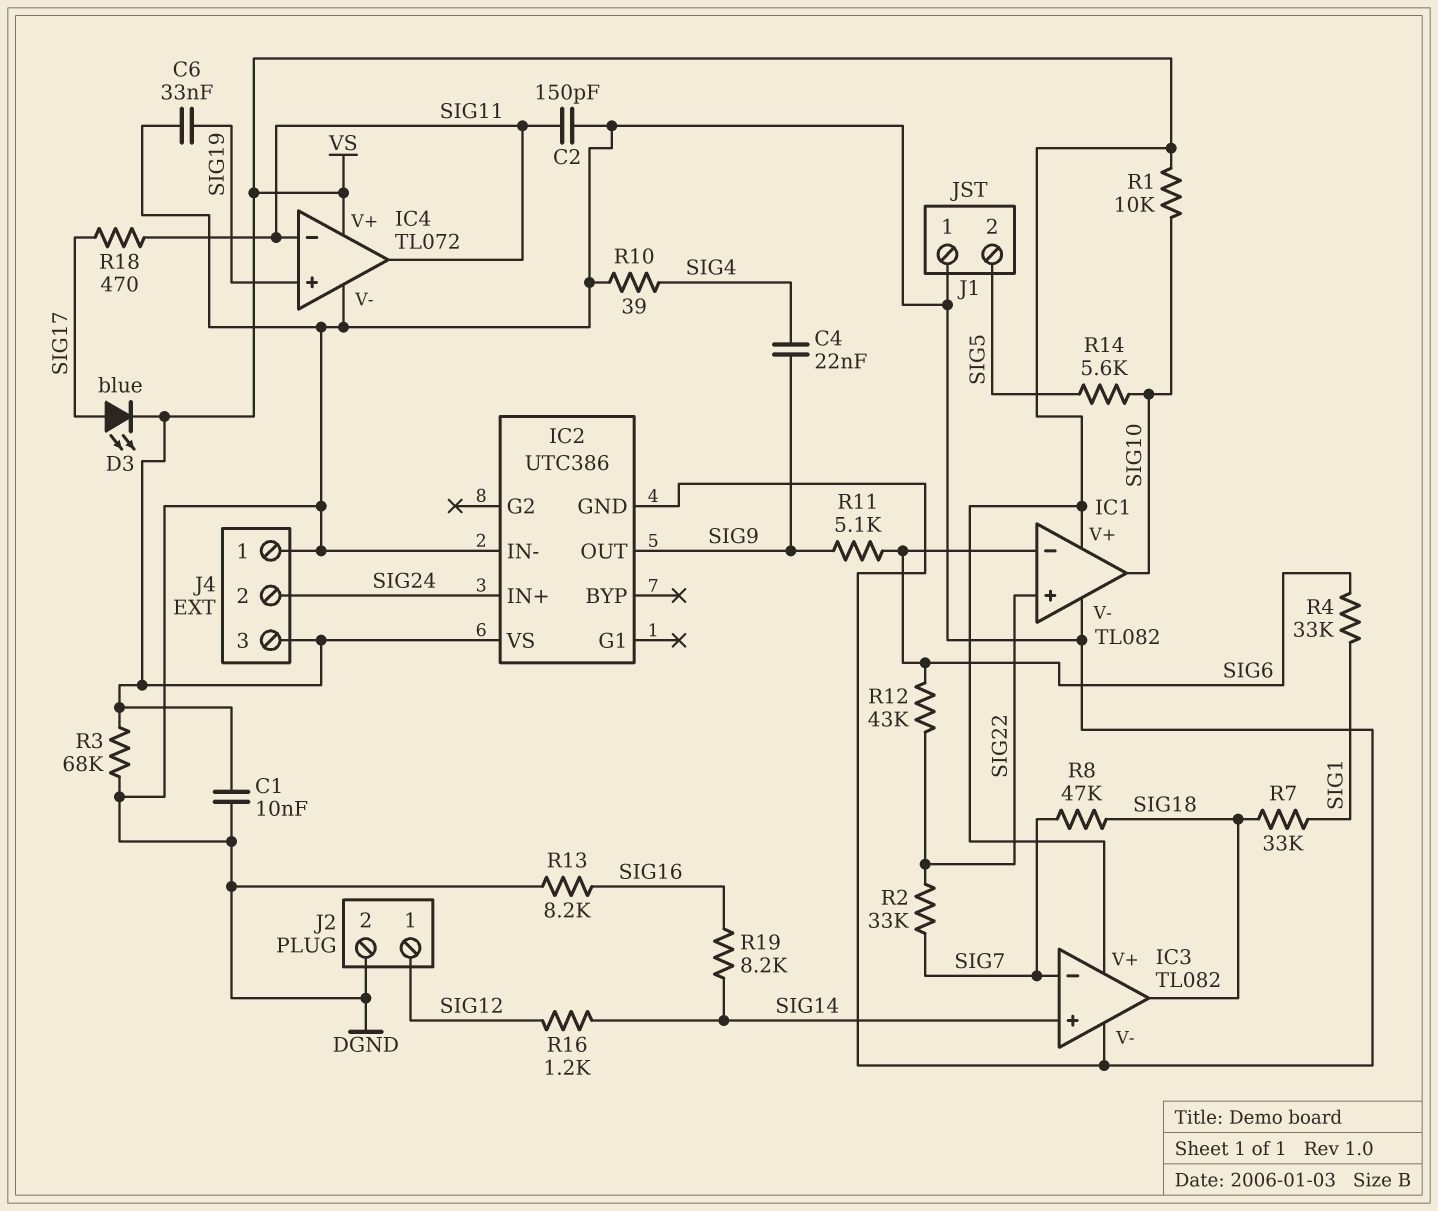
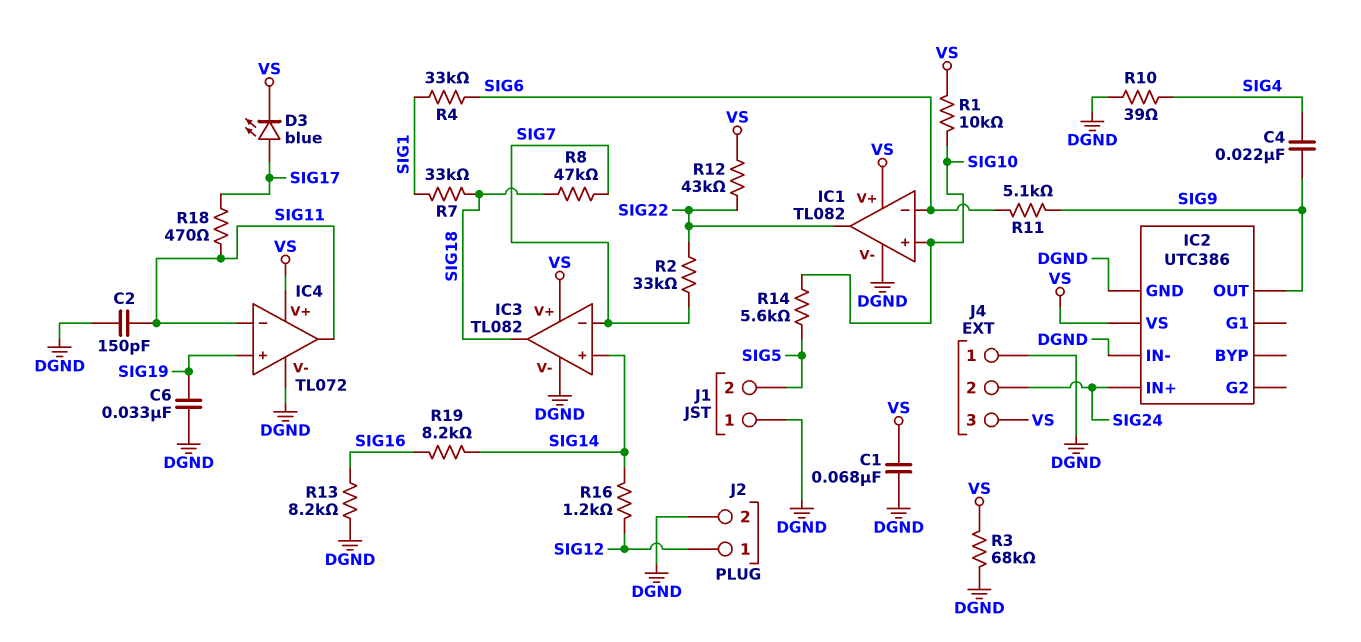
C1: 10nF (DGND, VS) -> 68nF (DGND, VS)
IC1 pin in+: SIG22 -> SIG10
IC1 pin out: SIG10 -> SIG22
R12: 43k (SIG6, SIG22) -> 43k (SIG22, VS)

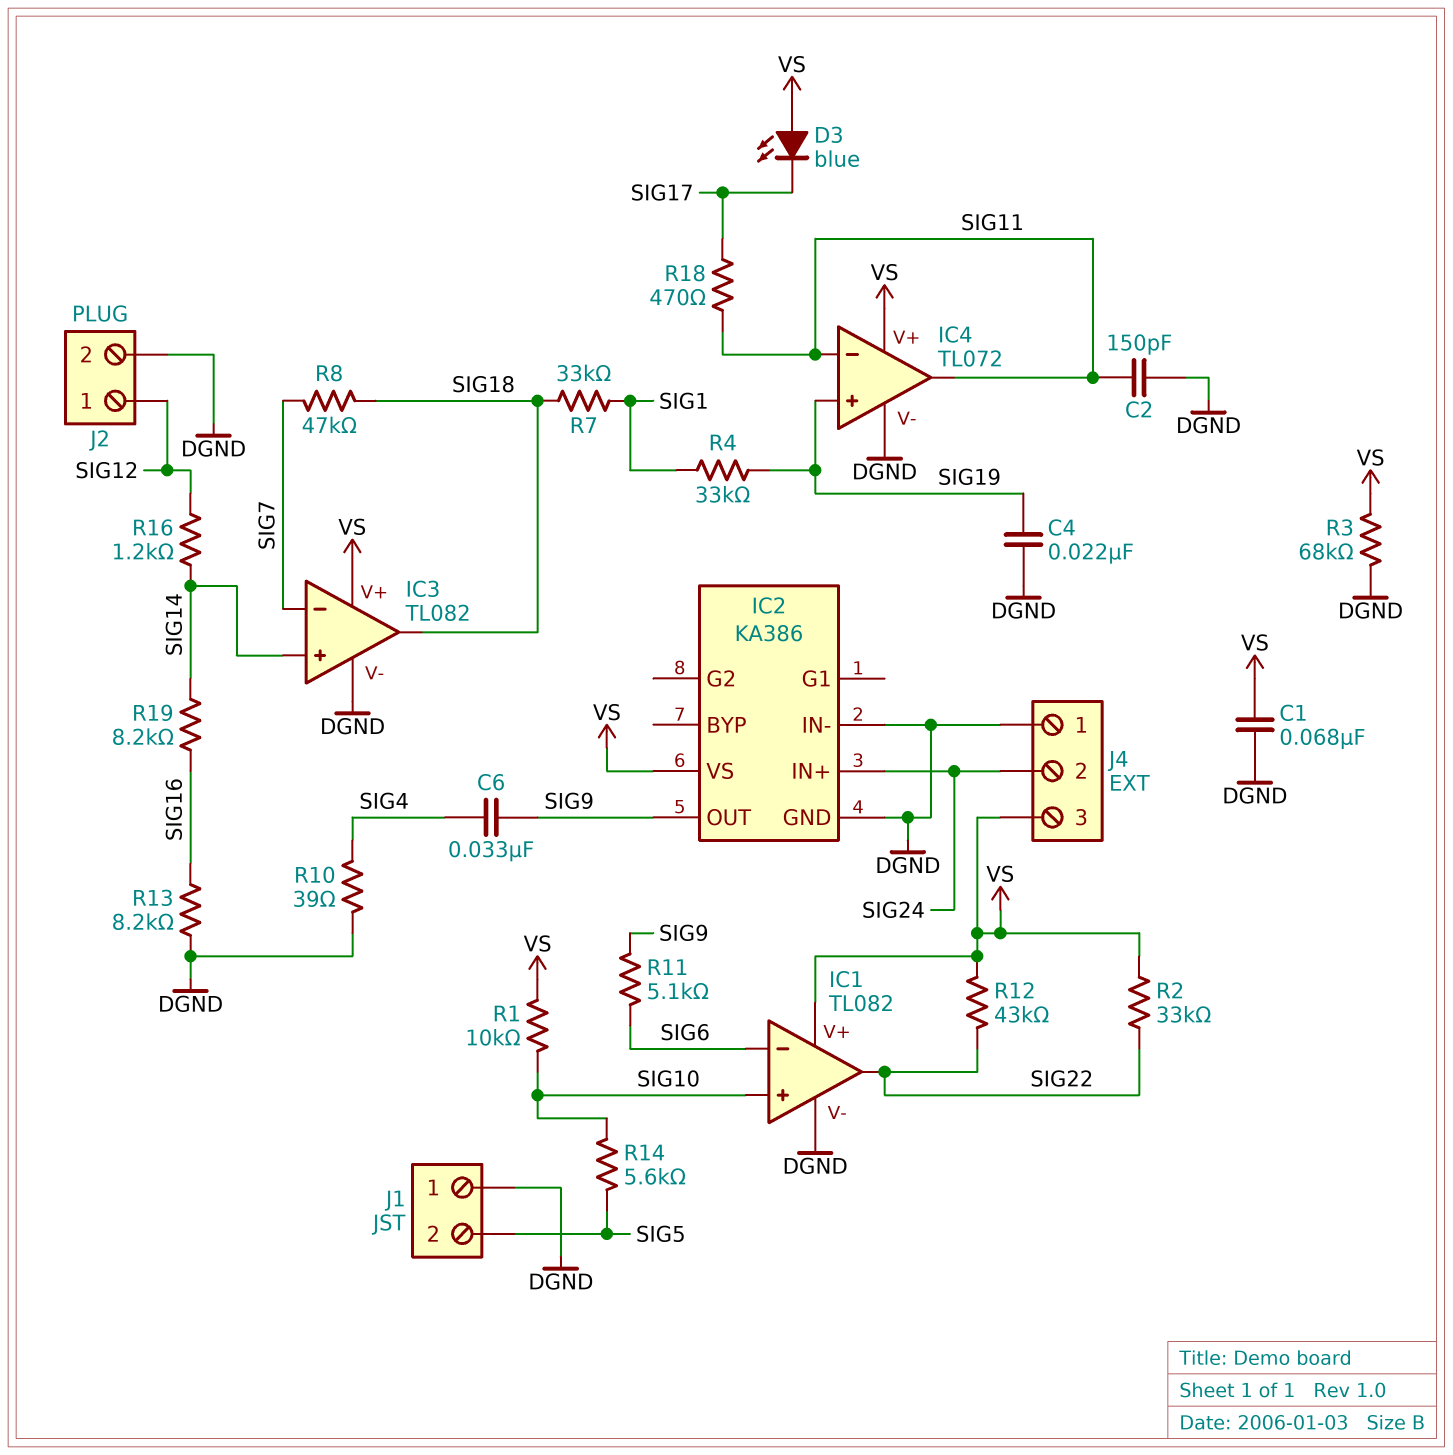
C4: 22nF (SIG4, SIG9) -> 22nF (DGND, SIG19)
C6: 33nF (DGND, SIG19) -> 33nF (SIG4, SIG9)
D3: LED blue (A SIG17, K VS) -> LED blue (A VS, K SIG17)
IC2: UTC386 -> KA386
R2: 33k (SIG7, SIG22) -> 33k (SIG22, VS)
R4: 33k (SIG1, SIG6) -> 33k (SIG1, SIG19)

